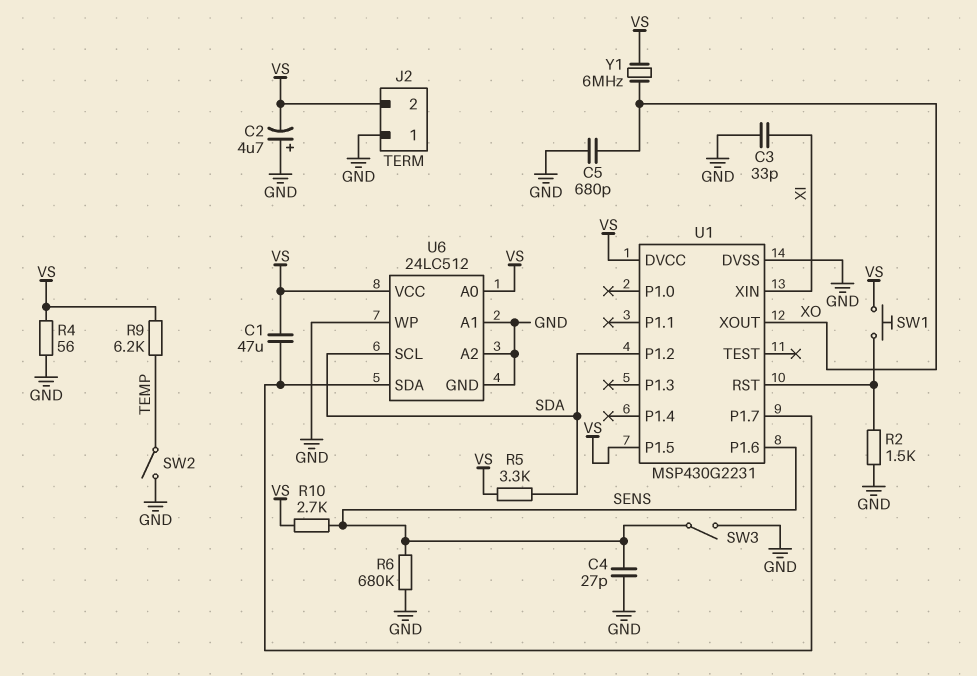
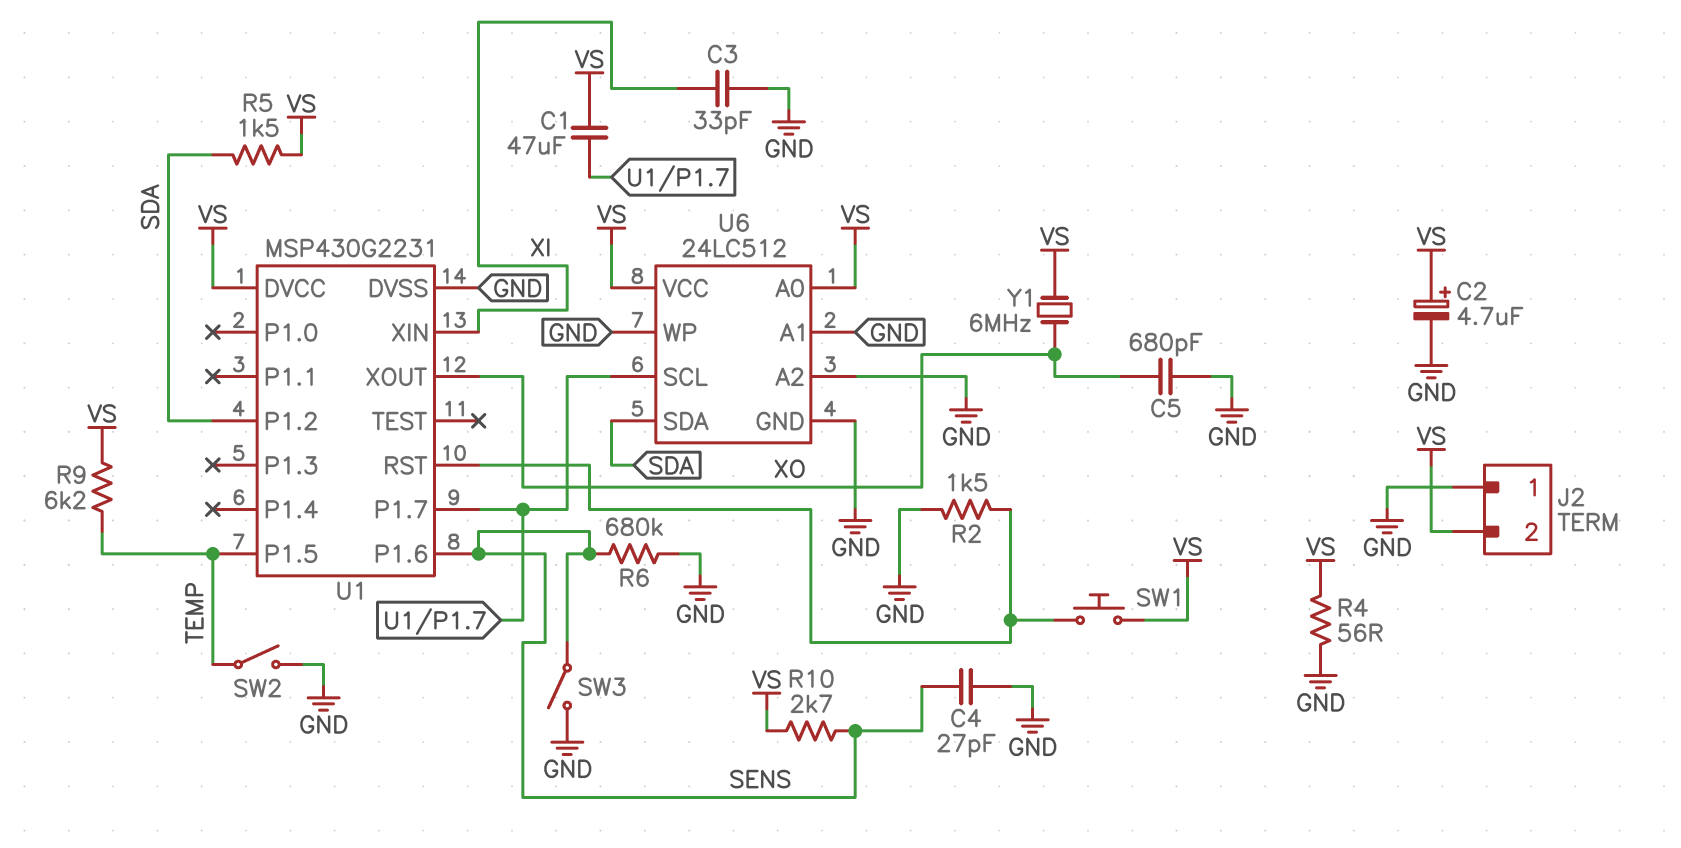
C2: 4.7uF (plus GND, minus VS) -> 4.7uF (plus VS, minus GND)
R5: 3.3k (SDA, VS) -> 1.5k (SDA, VS)
U1 pin P1.5: VS -> TEMP
U6 pin SCL: SDA -> U1/P1.7
U6 pin SDA: U1/P1.7 -> SDA

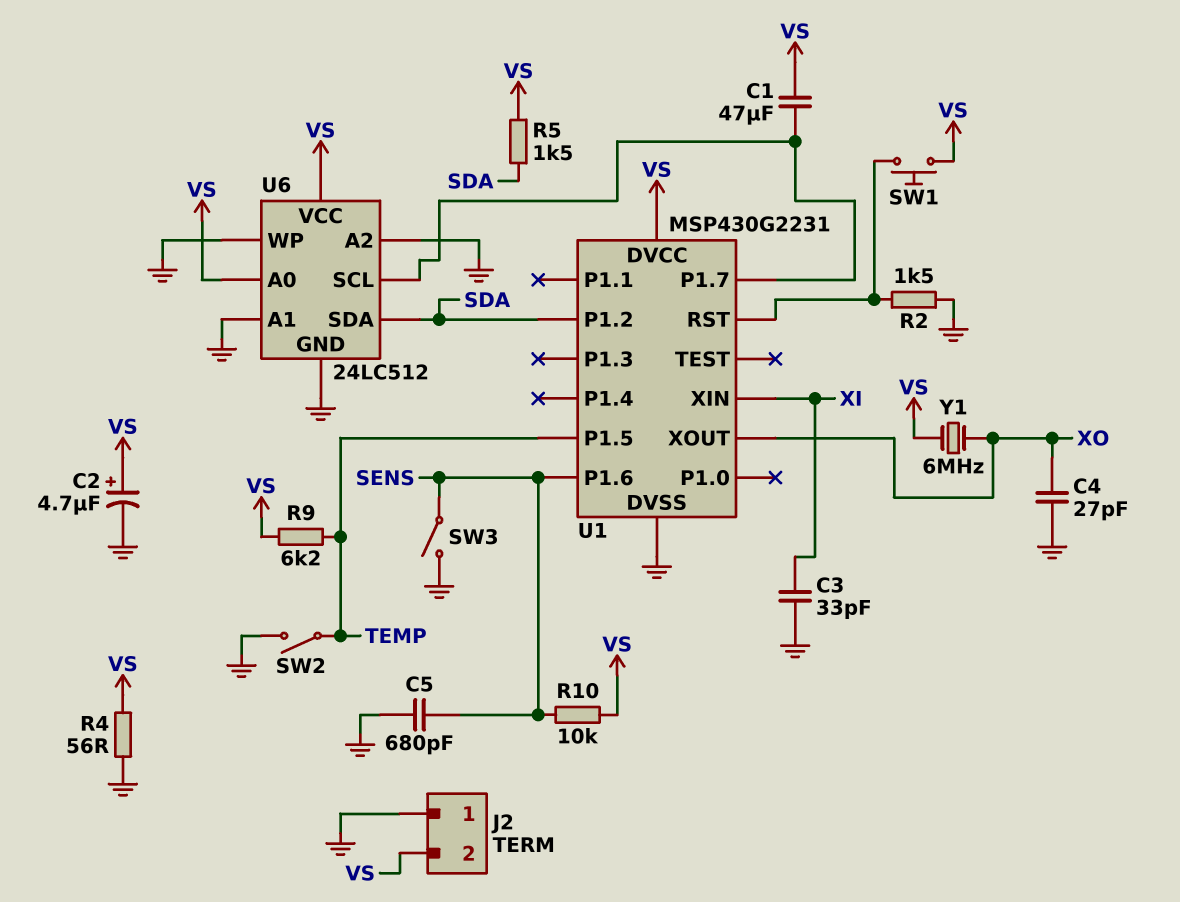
C4: 27pF (GND, SENS) -> 27pF (GND, XO)
C5: 680pF (GND, XO) -> 680pF (GND, SENS)
R6: 680k (GND, SENS) -> none
R10: 2.7k (SENS, VS) -> 10k (SENS, VS)

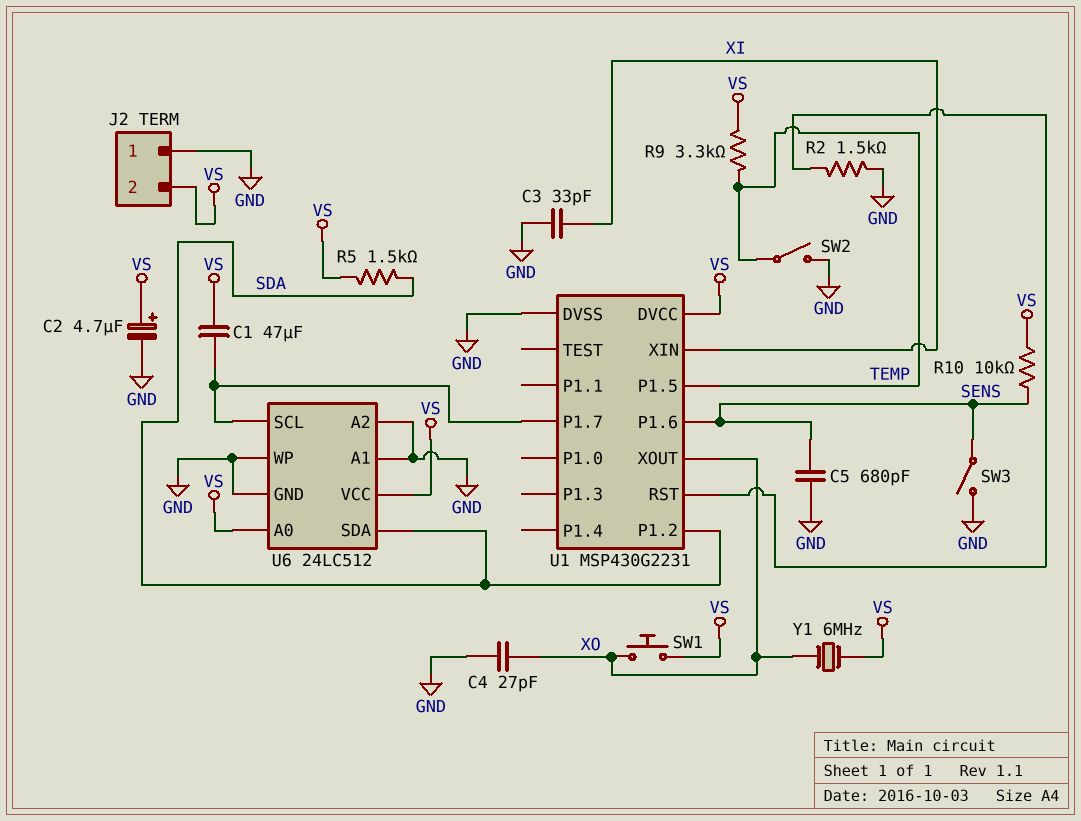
R4: 56 (GND, VS) -> none
R9: 6.2k (TEMP, VS) -> 3.3k (TEMP, VS)
SW1: button (U1/RST, VS) -> button (VS, XO)

